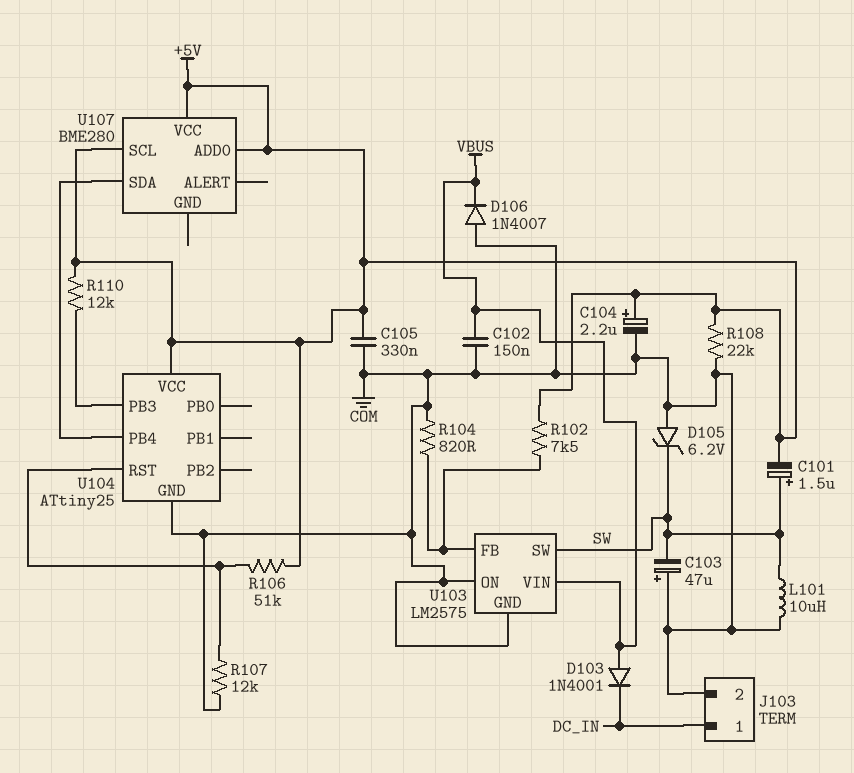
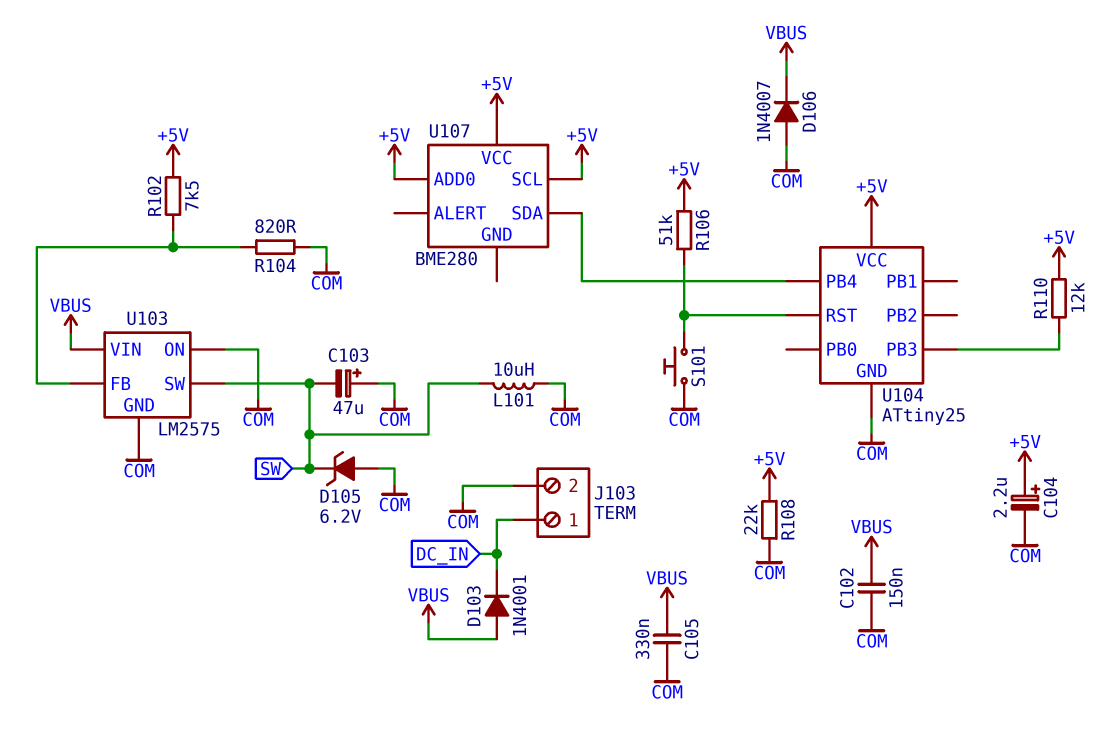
C101: 1.5uF (plus SW, minus +5V) -> none
C105: 330nF (+5V, COM) -> 330nF (COM, VBUS)
R107: 12k (COM, U104/RST) -> none
S101: none -> button (COM, U104/RST)

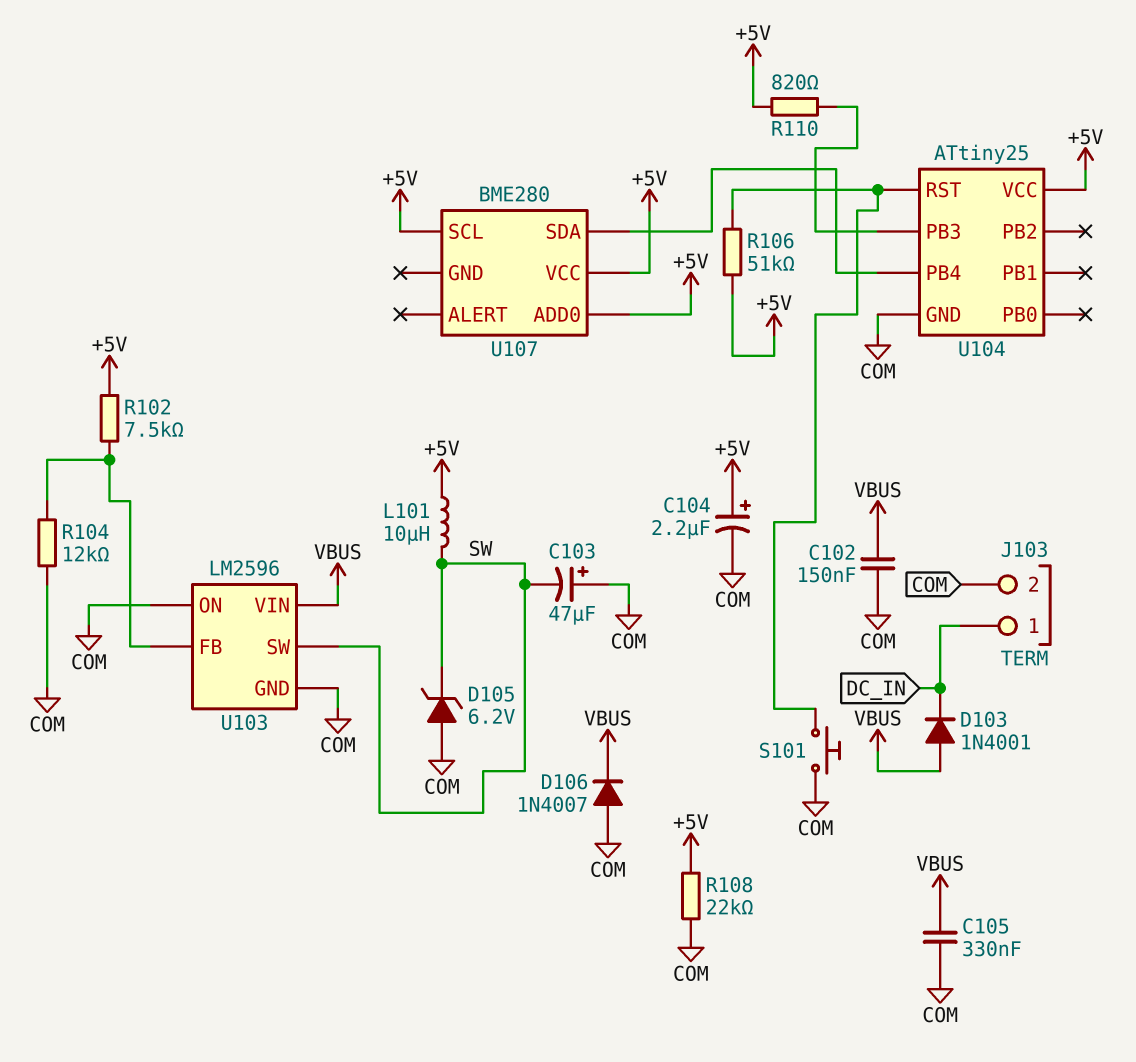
L101: 10uH (COM, SW) -> 10uH (+5V, SW)
R104: 820 (COM, U103/FB) -> 12k (COM, U103/FB)
R110: 12k (+5V, U104/PB3) -> 820 (+5V, U104/PB3)
U103: LM2575 -> LM2596

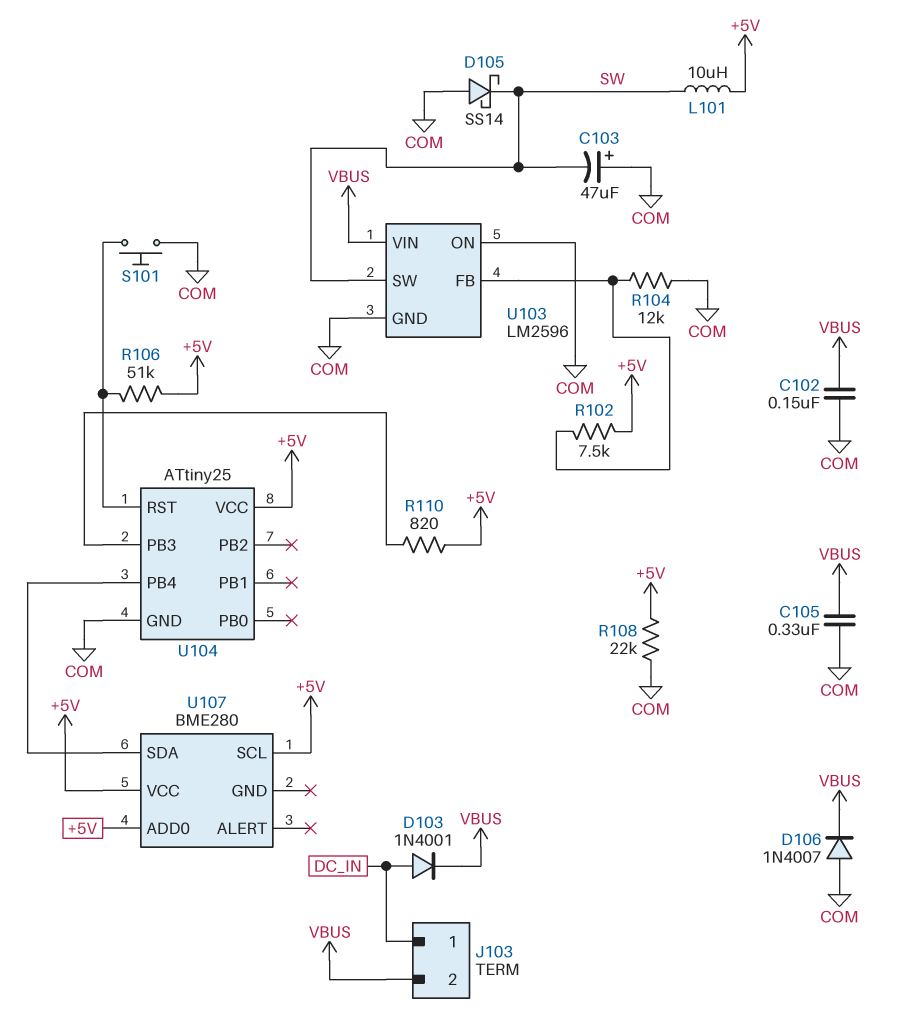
C104: 2.2uF (plus +5V, minus COM) -> none
D103: diode 1N4001 (A VBUS, K DC_IN) -> diode 1N4001 (A DC_IN, K VBUS)
D105: zener 6.2V (A COM, K SW) -> schottky SS14 (A COM, K SW)
J103 pin 2: COM -> VBUS

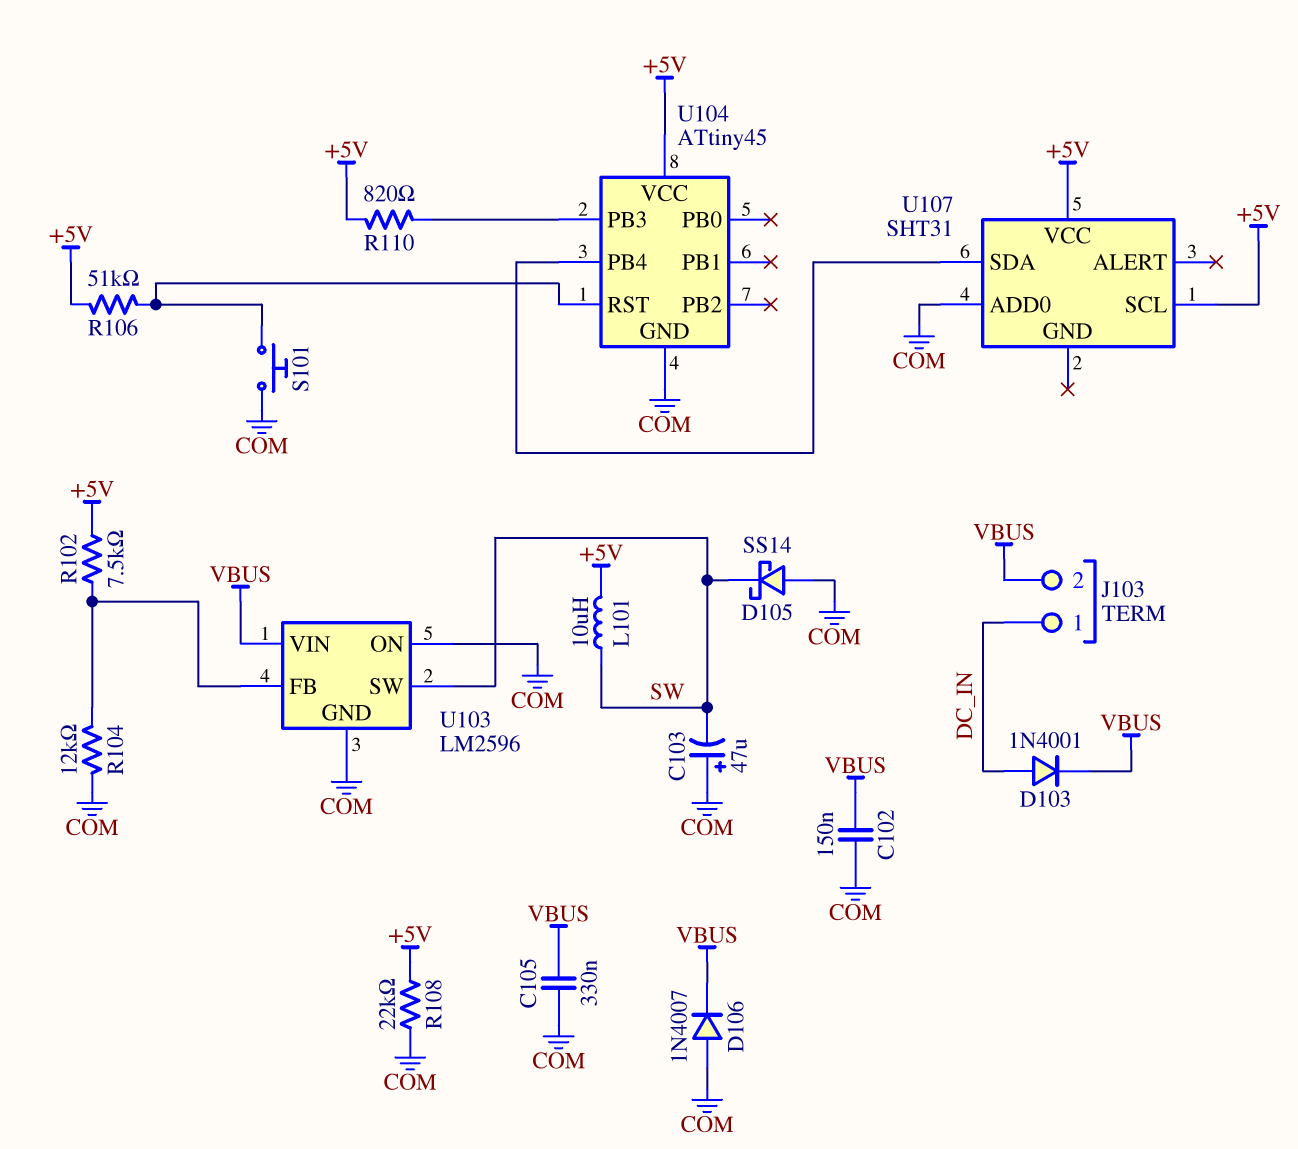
U104: ATtiny25 -> ATtiny45
U107: BME280 -> SHT31
U107 pin ADD0: +5V -> COM

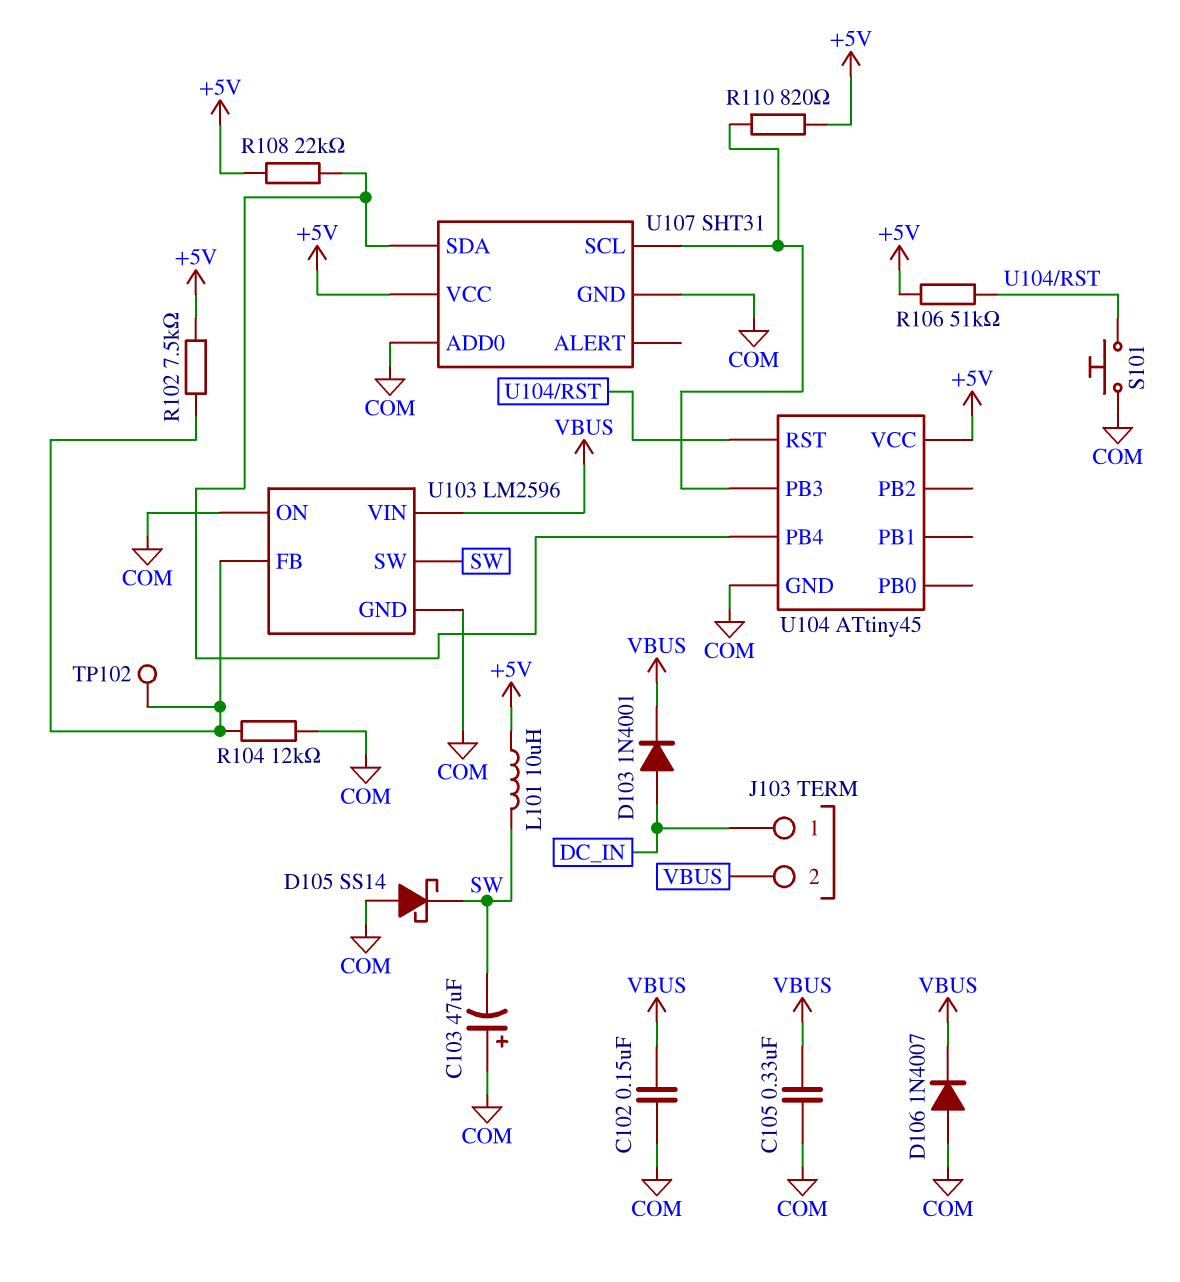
R108: 22k (+5V, COM) -> 22k (+5V, U104/PB4)
TP102: none -> test point (U103/FB)
U107 pin GND: none -> COM
U107 pin SCL: +5V -> U104/PB3

